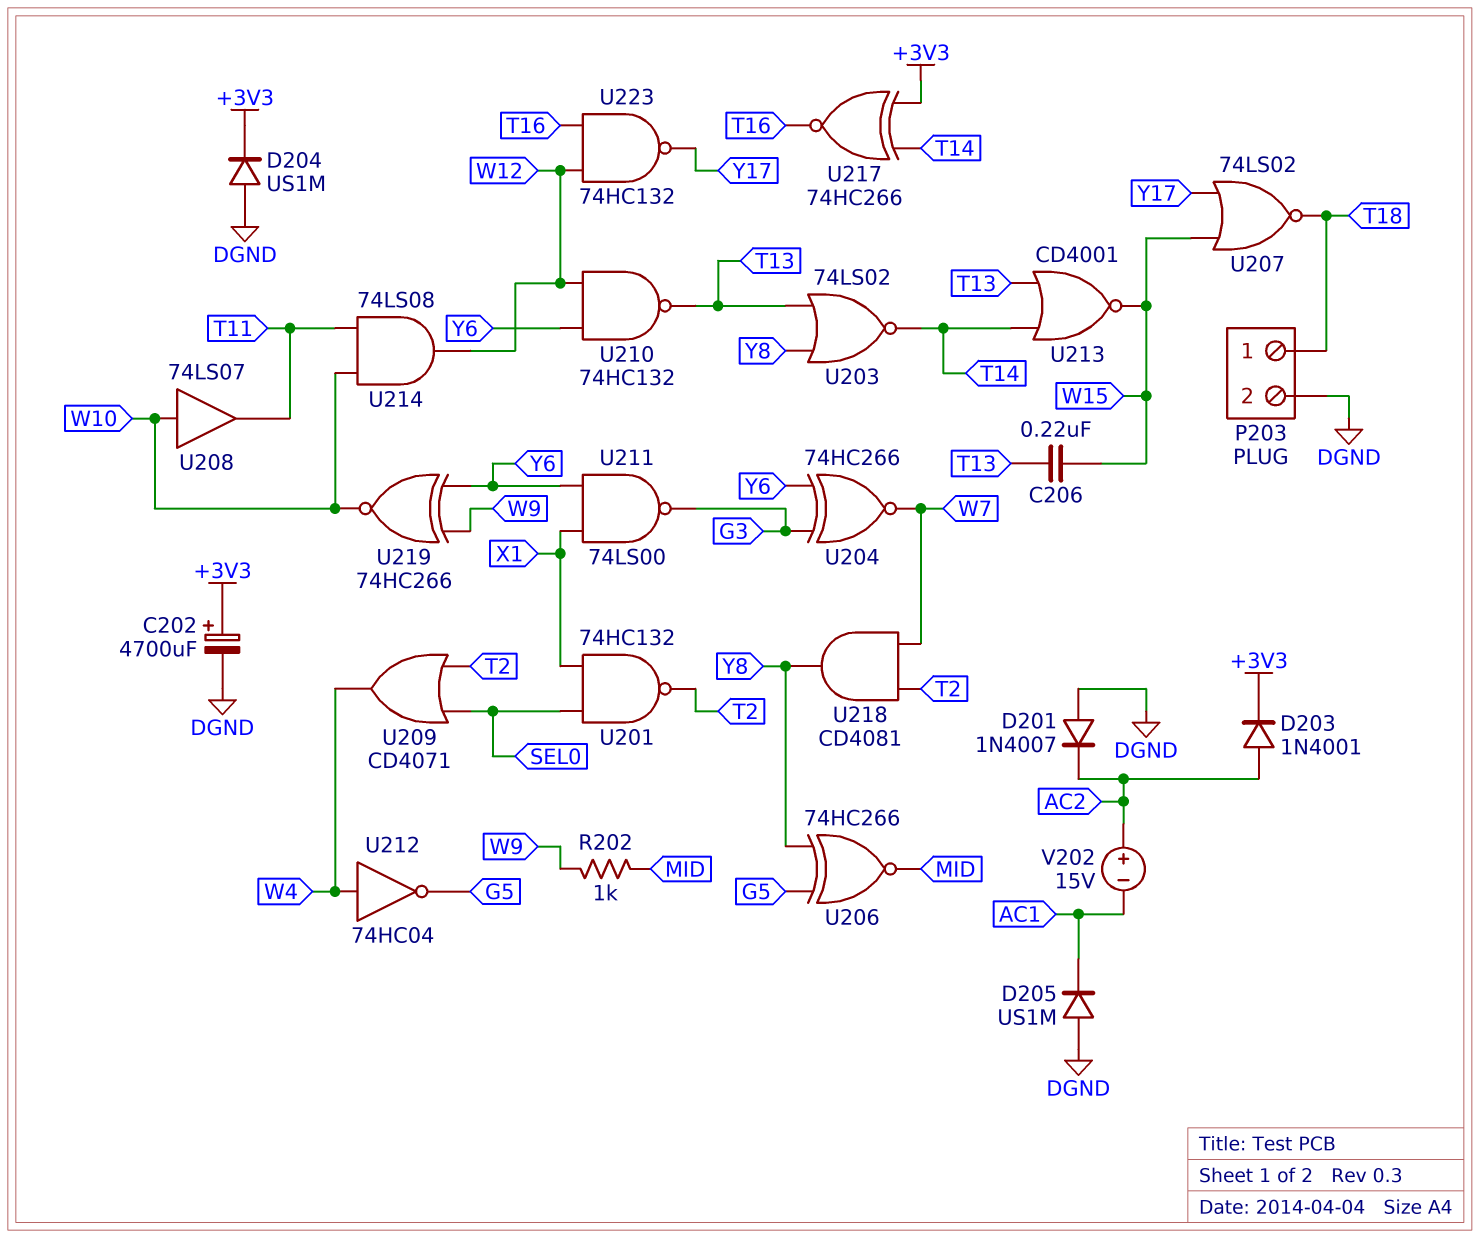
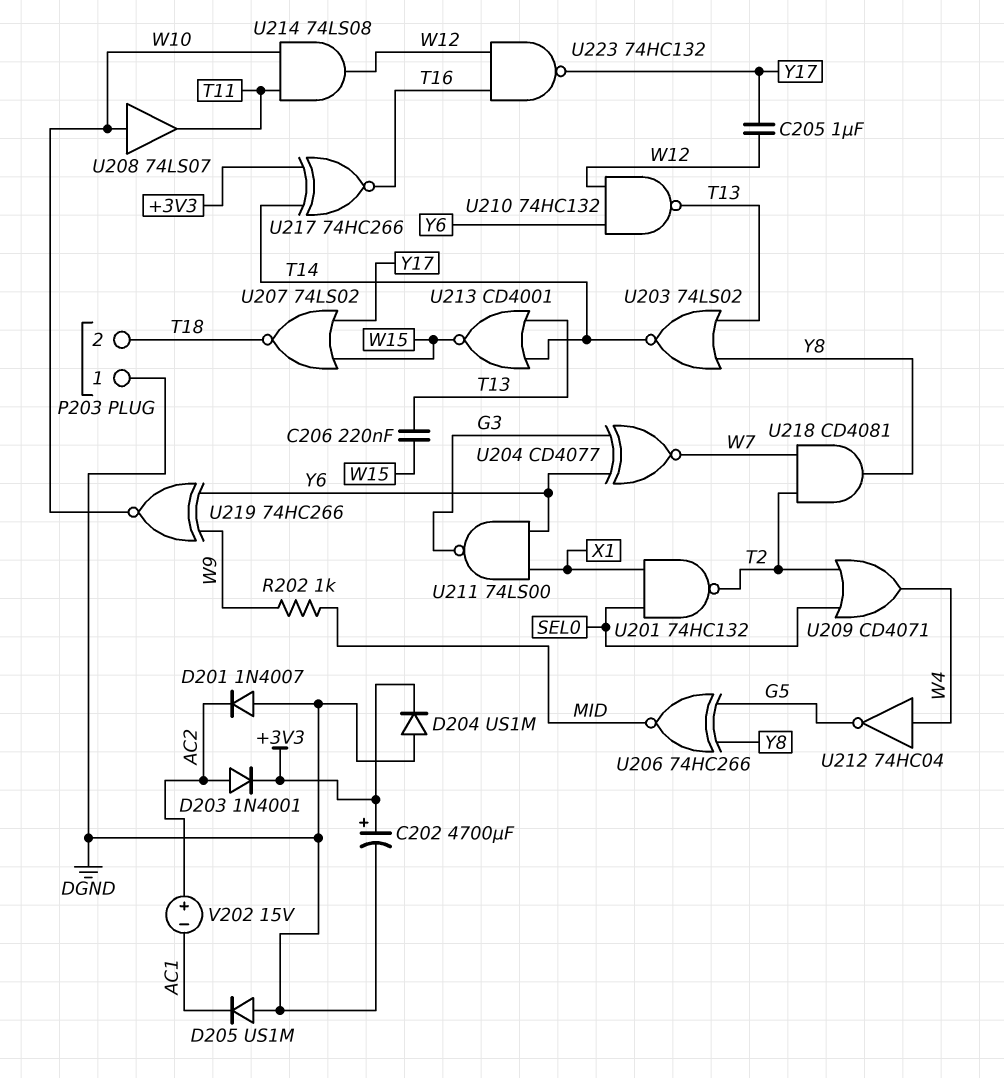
C205: none -> 1uF (W12, Y17)
P203 pin 1: T18 -> DGND
P203 pin 2: DGND -> T18
U204: XNOR 74HC266 (in G3, in Y6, out W7) -> XNOR CD4077 (in G3, in Y6, out W7)

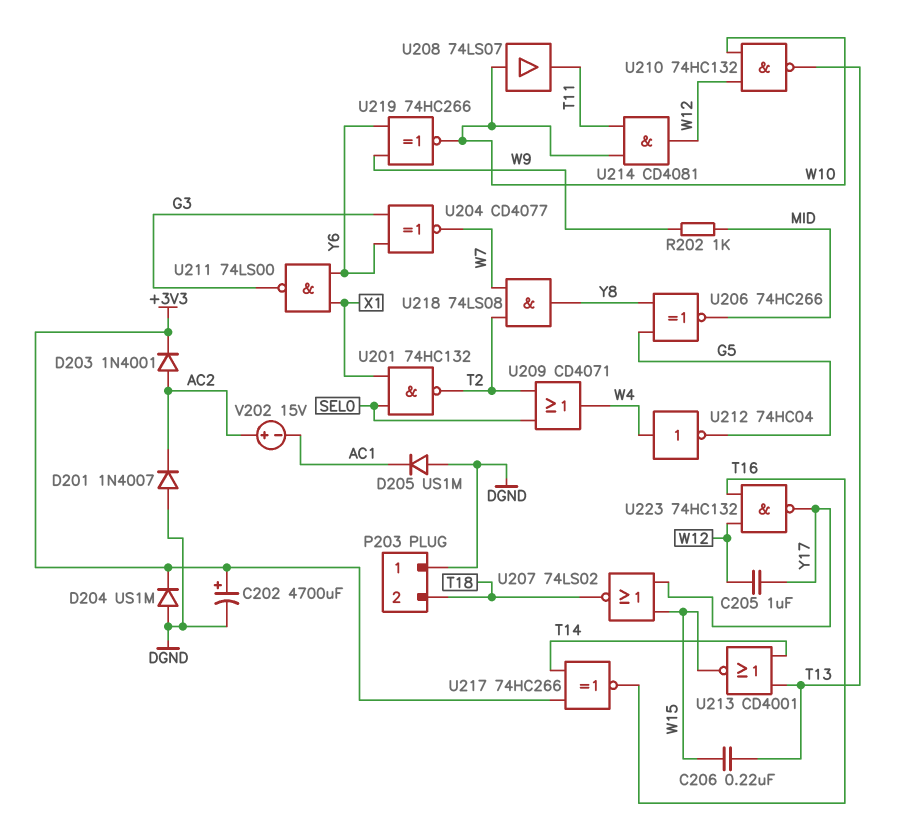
U203: NOR 74LS02 (in T13, in Y8, out T14) -> none
U210: NAND 74HC132 (in W12, in Y6, out T13) -> NAND 74HC132 (in W10, in W12, out T13)
U214: AND 74LS08 (in T11, in W10, out W12) -> AND CD4081 (in T11, in W10, out W12)
U218: AND CD4081 (in T2, in W7, out Y8) -> AND 74LS08 (in T2, in W7, out Y8)

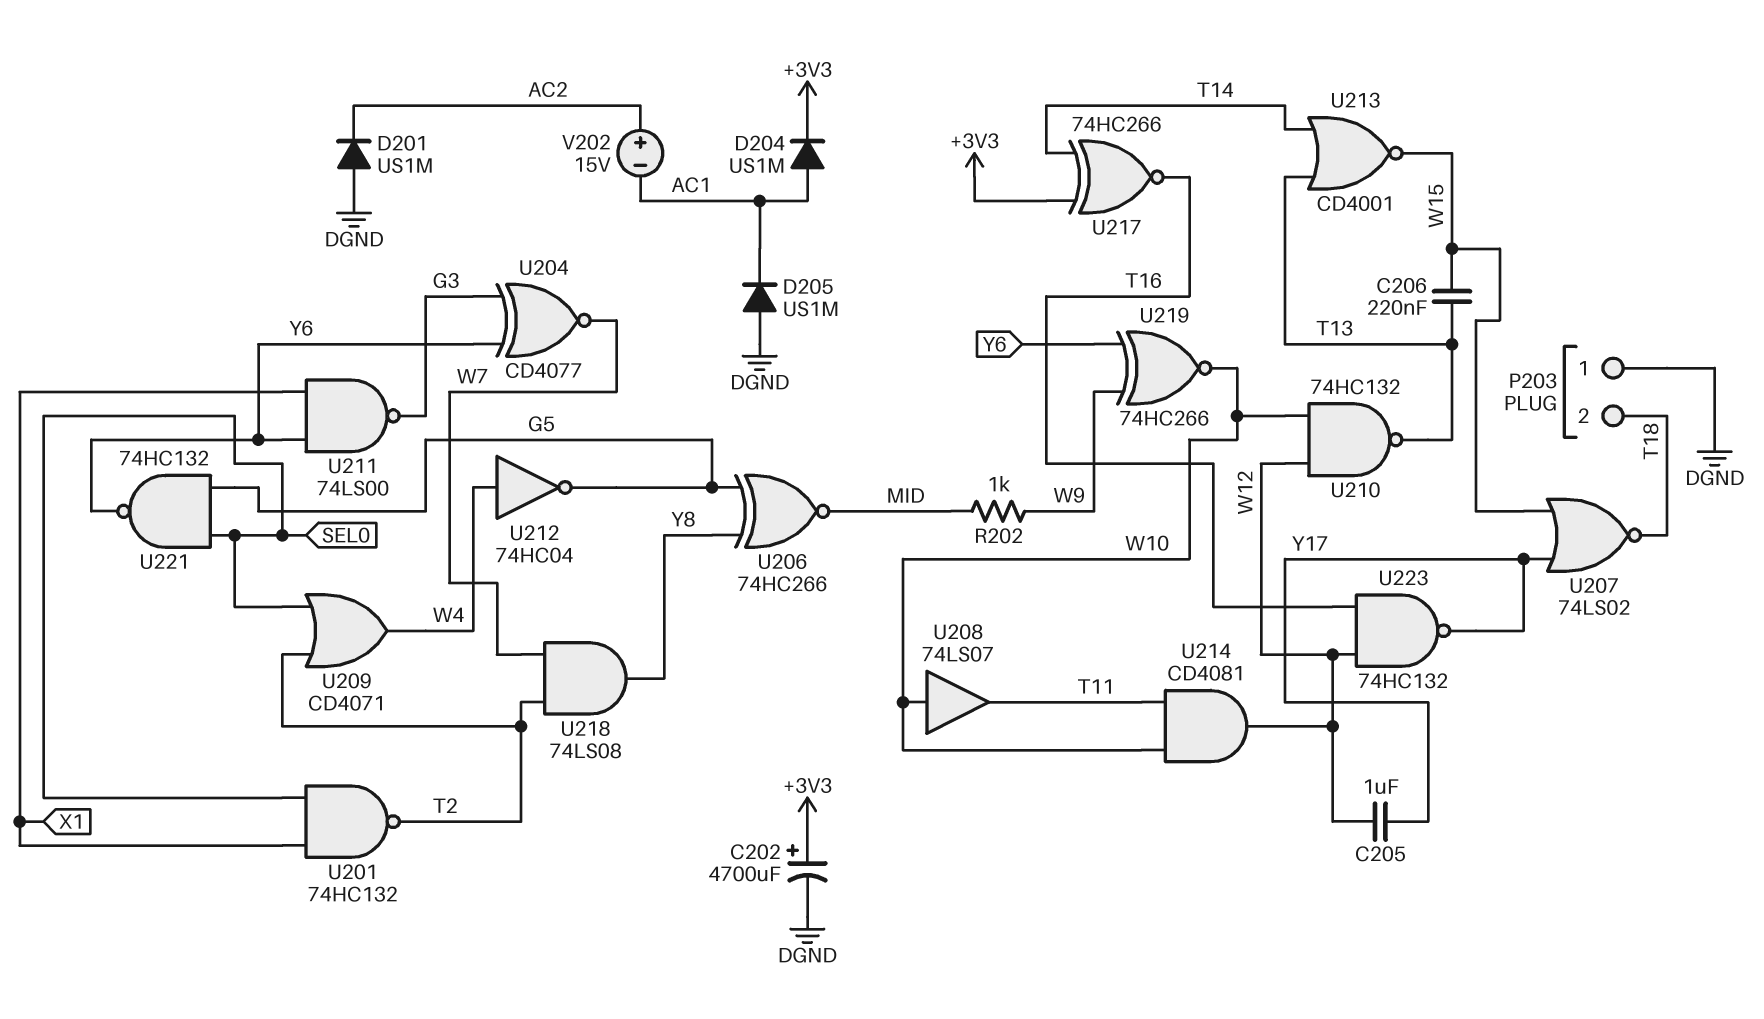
D201: diode 1N4007 (A DGND, K AC2) -> diode US1M (A DGND, K AC2)
D203: diode 1N4001 (A AC2, K +3V3) -> none
D204: diode US1M (A DGND, K +3V3) -> diode US1M (A AC1, K +3V3)
U221: none -> NAND 74HC132 (in G5, in SEL0, out Y6)

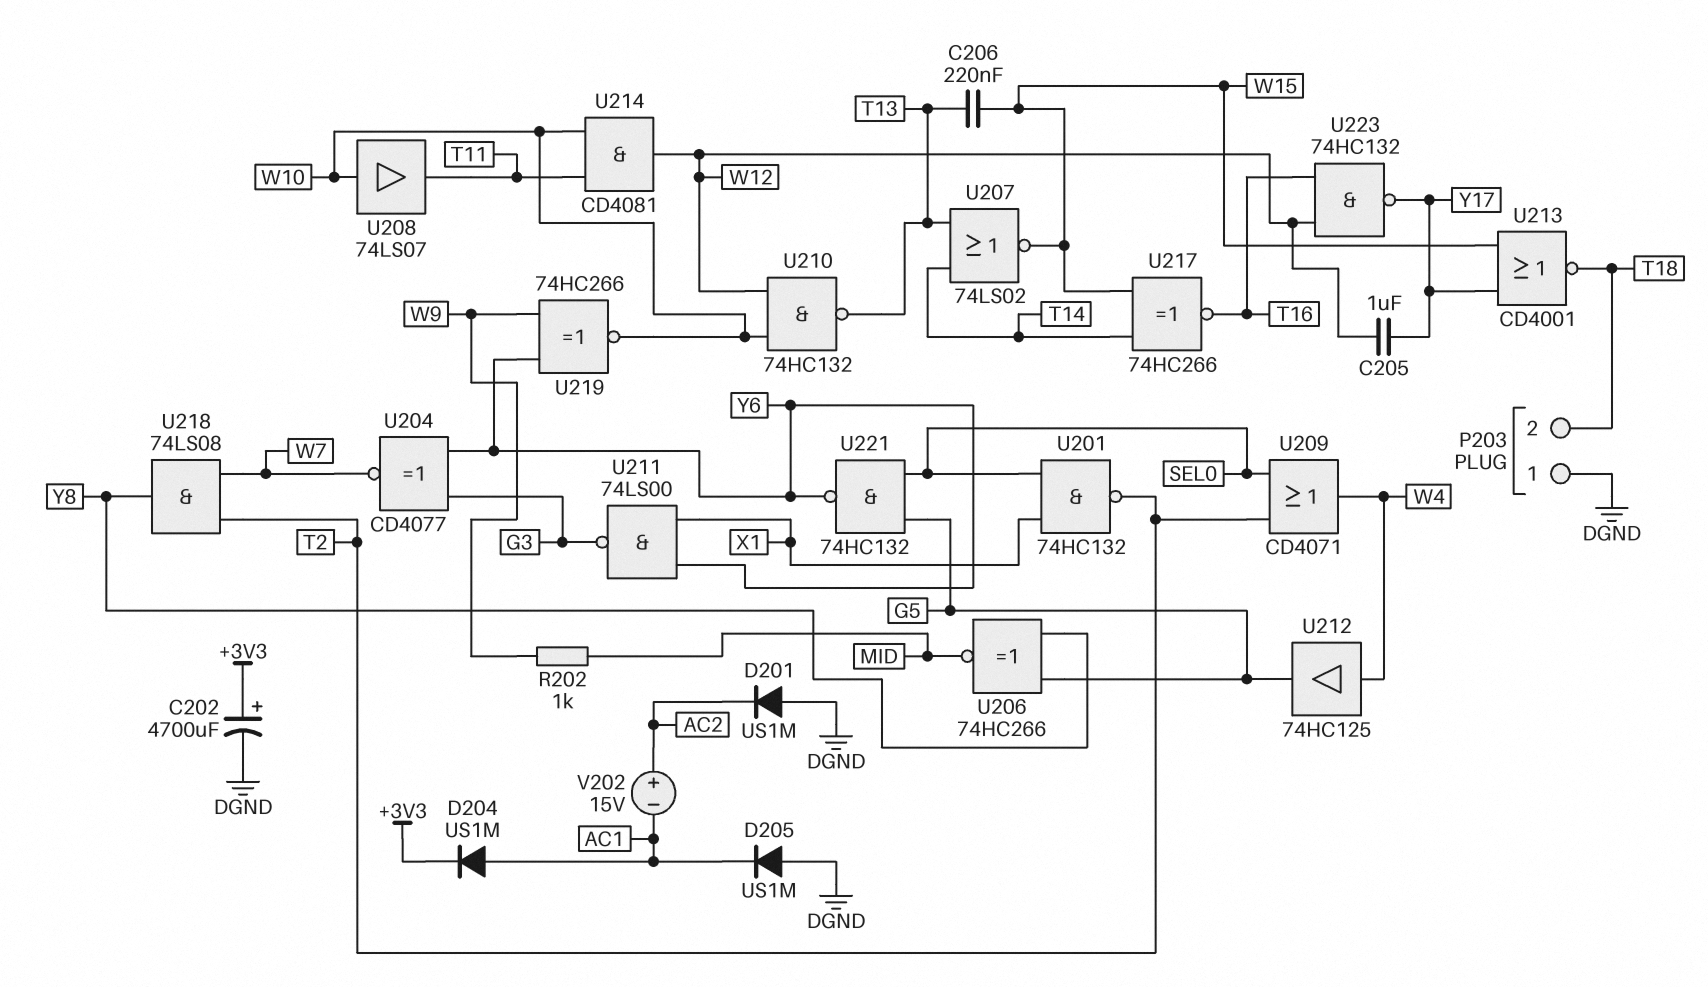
U207: NOR 74LS02 (in W15, in Y17, out T18) -> NOR 74LS02 (in T13, in T14, out W15)
U212: NOT 74HC04 (in W4, out G5) -> buffer 74HC125 (in W4, out G5)
U213: NOR CD4001 (in T13, in T14, out W15) -> NOR CD4001 (in W15, in Y17, out T18)
U217: XNOR 74HC266 (in +3V3, in T14, out T16) -> XNOR 74HC266 (in T14, in W15, out T16)

